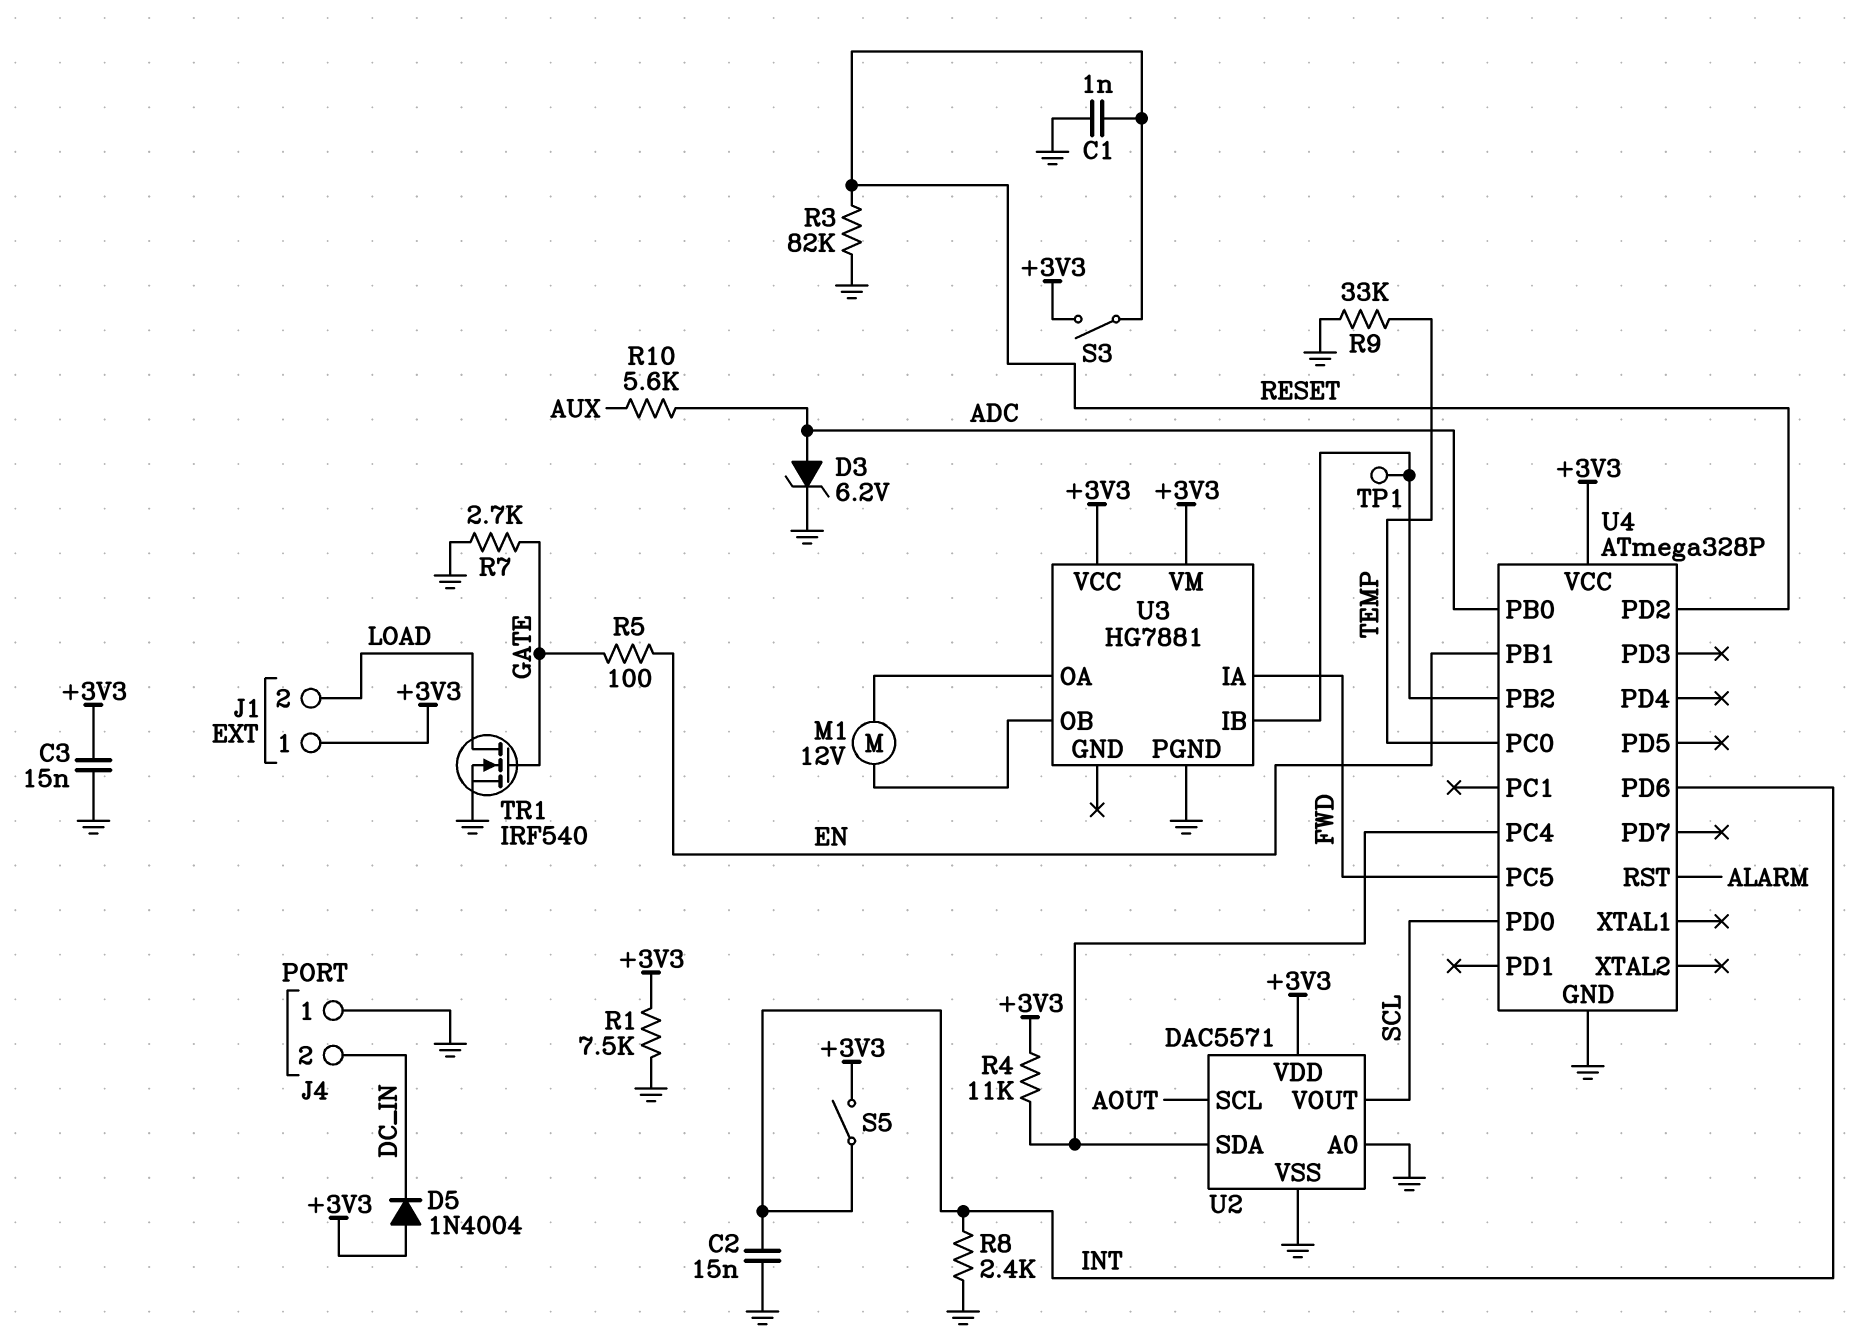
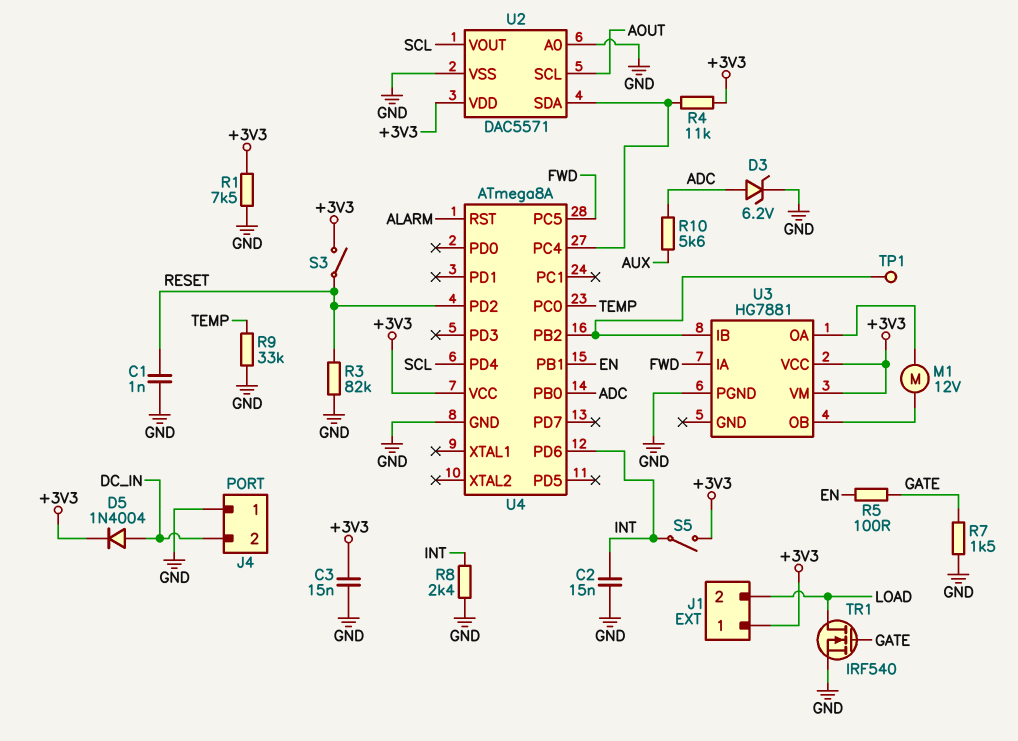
D5: diode 1N4004 (A +3V3, K DC_IN) -> diode 1N4004 (A DC_IN, K +3V3)
R7: 2.7k (GATE, GND) -> 1.5k (GATE, GND)
U4: ATmega328P -> ATmega8A
U4 pin PD0: SCL -> none
U4 pin PD4: none -> SCL

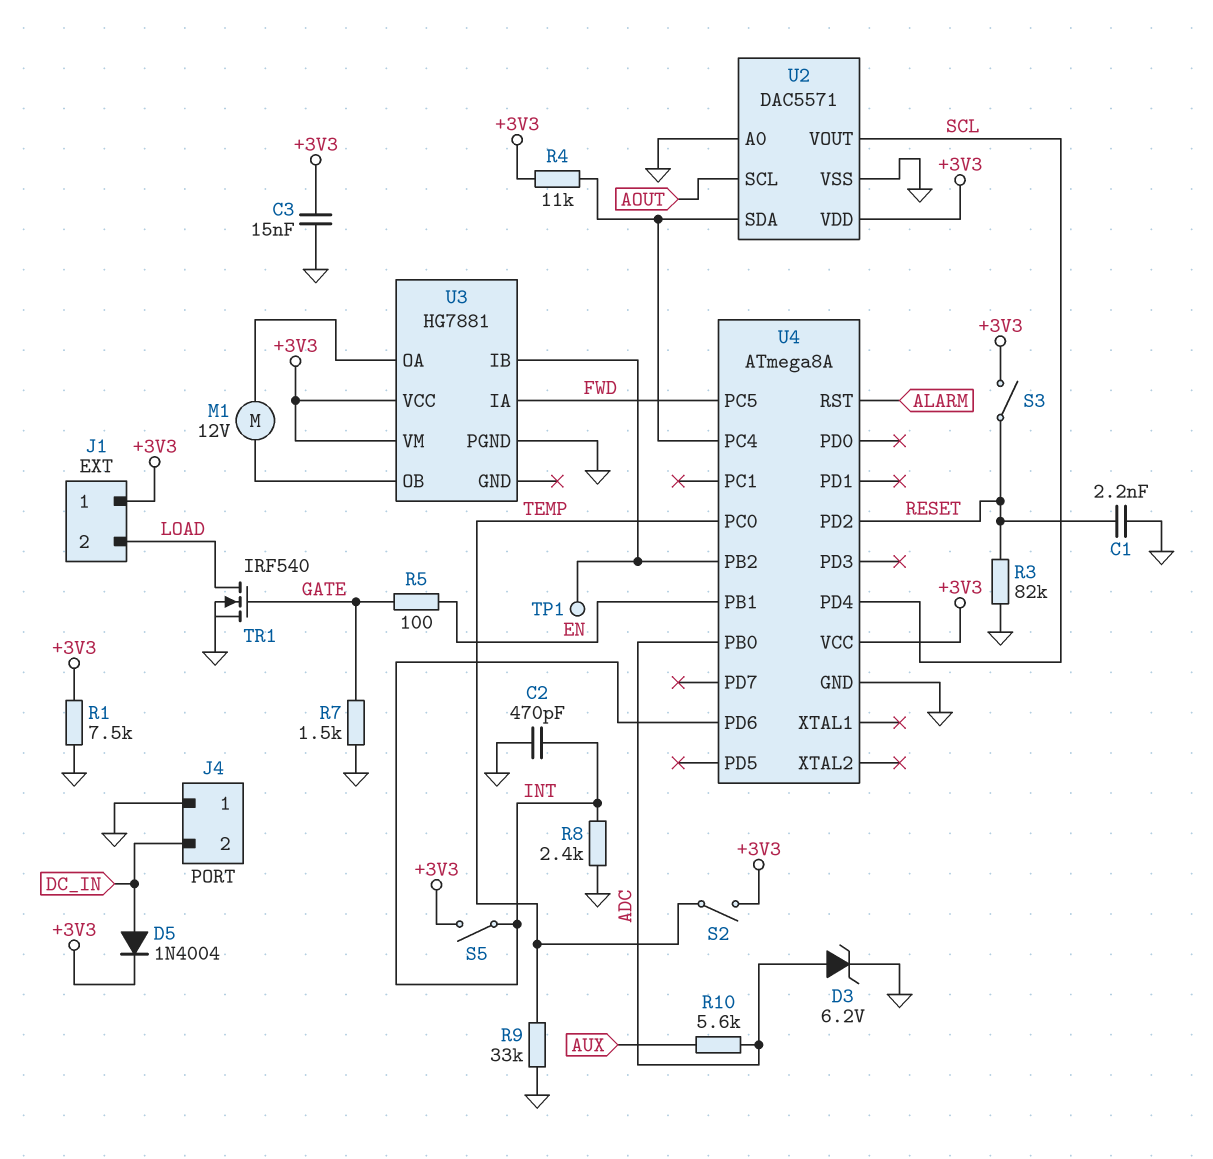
C1: 1nF (GND, RESET) -> 2.2nF (GND, RESET)
C2: 15nF (GND, INT) -> 470pF (GND, INT)
S2: none -> switch (+3V3, TEMP)

